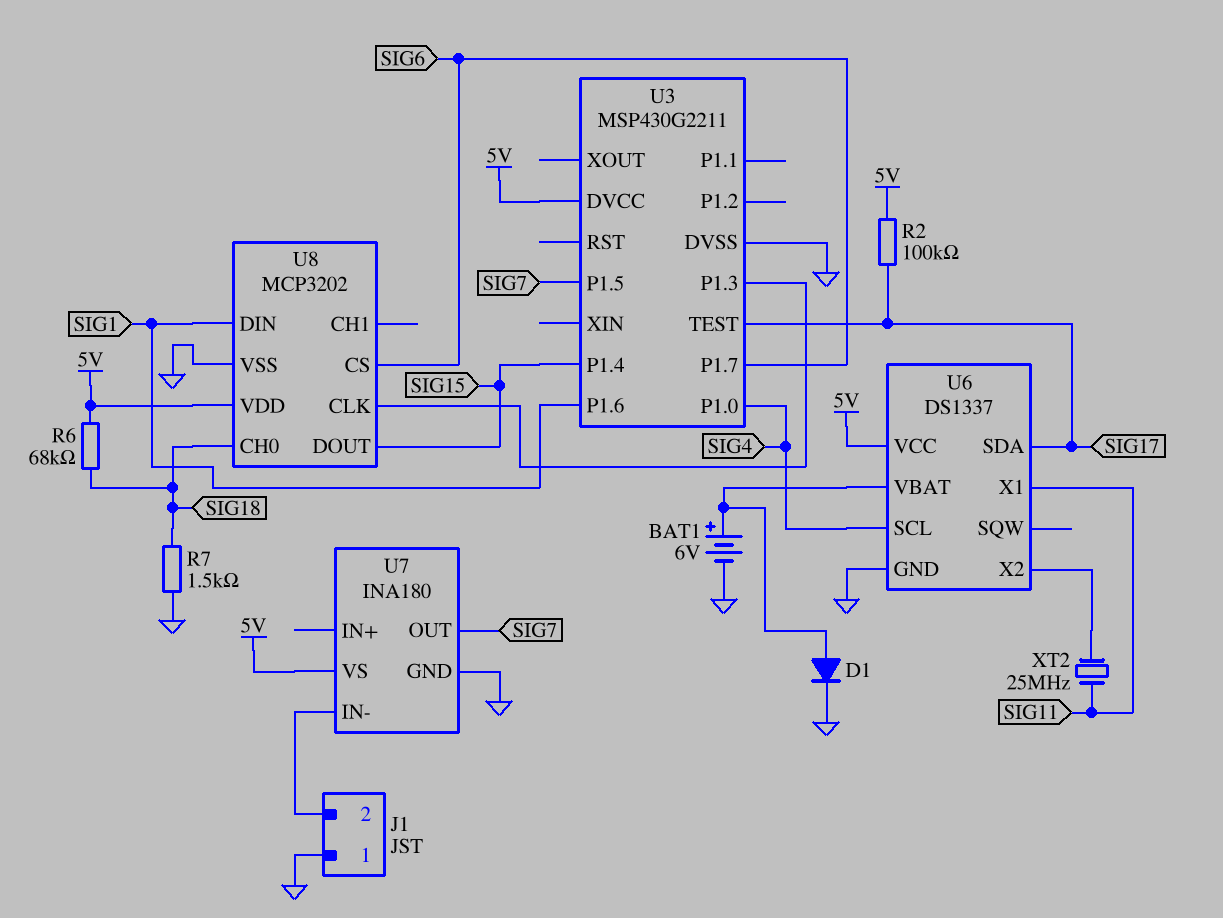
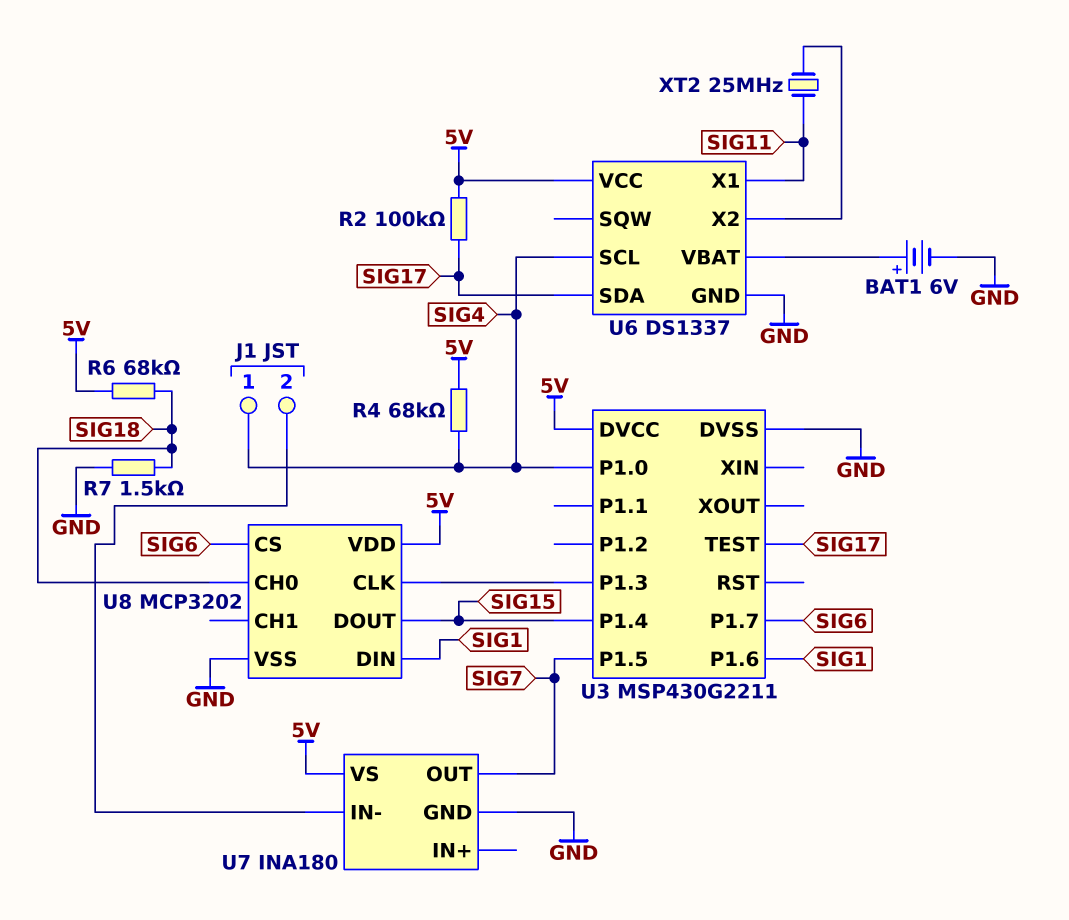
D1: diode (A U6/VBAT, K GND) -> none
J1 pin 1: GND -> SIG4
R4: none -> 68k (5V, SIG4)

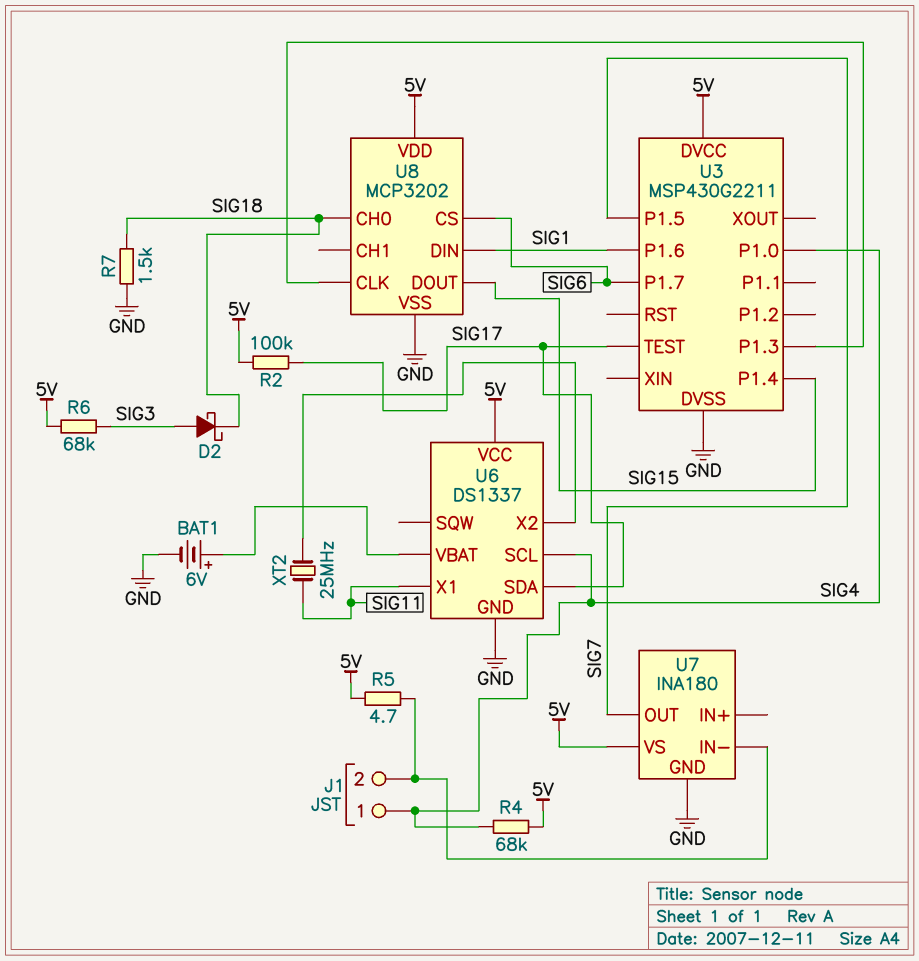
D2: none -> schottky (A SIG3, K SIG18)
R5: none -> 4.7 (5V, J1/2)
R6: 68k (5V, SIG18) -> 68k (5V, SIG3)

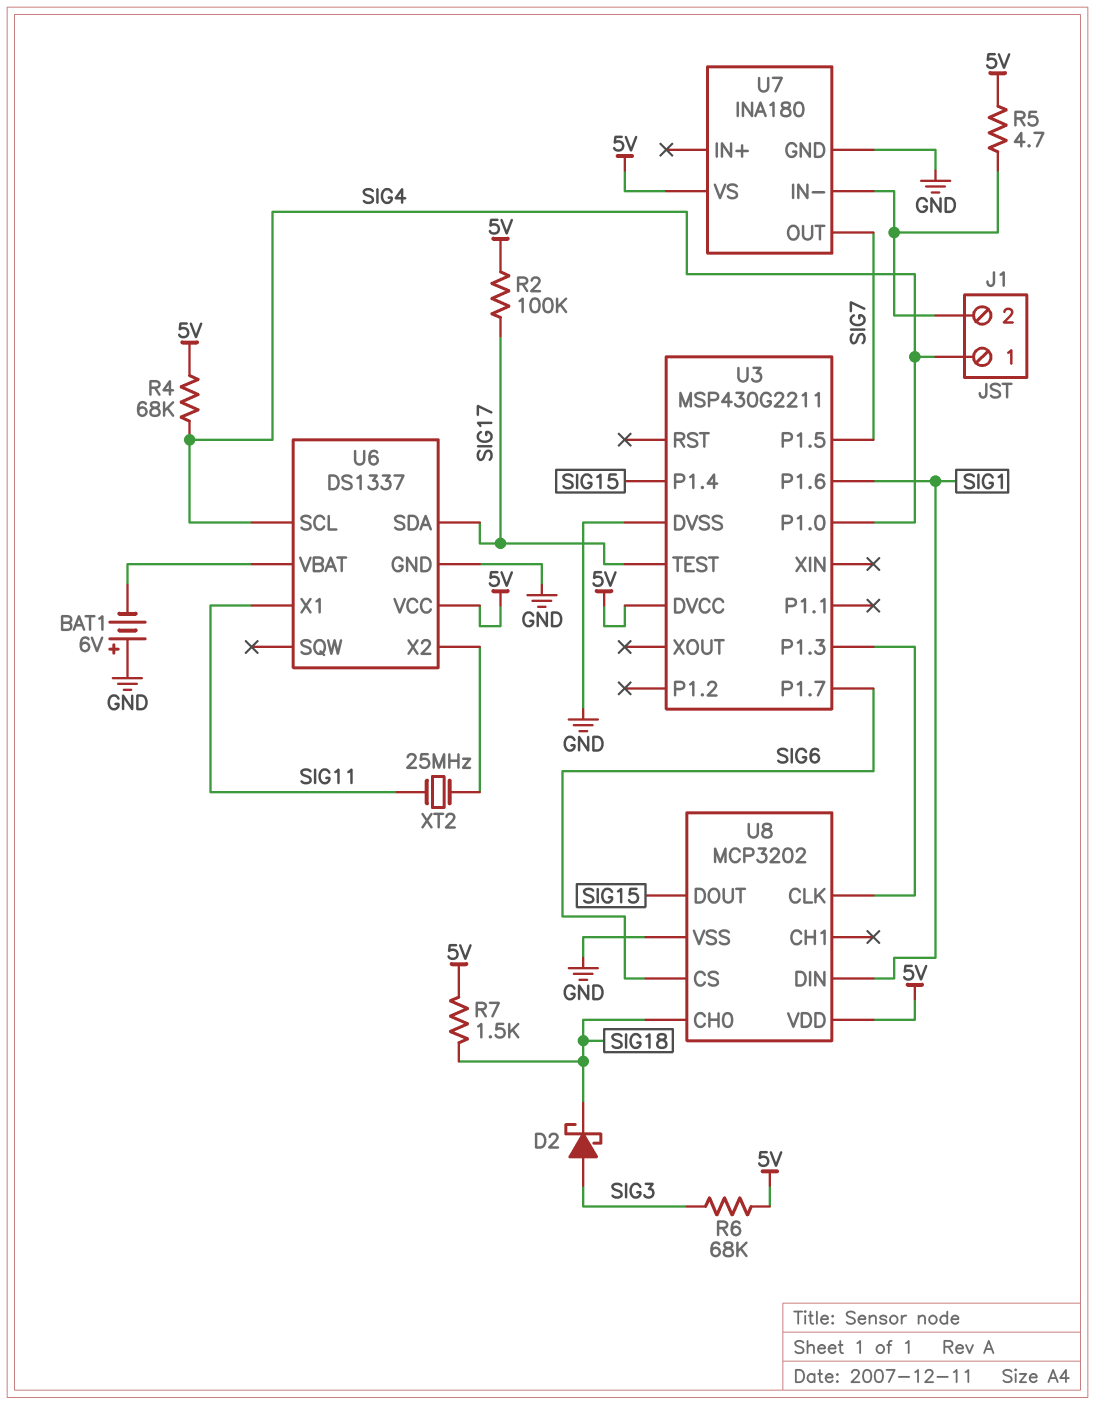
BAT1: 6V (plus U6/VBAT, minus GND) -> 6V (plus GND, minus U6/VBAT)
R7: 1.5k (GND, SIG18) -> 1.5k (5V, SIG18)

